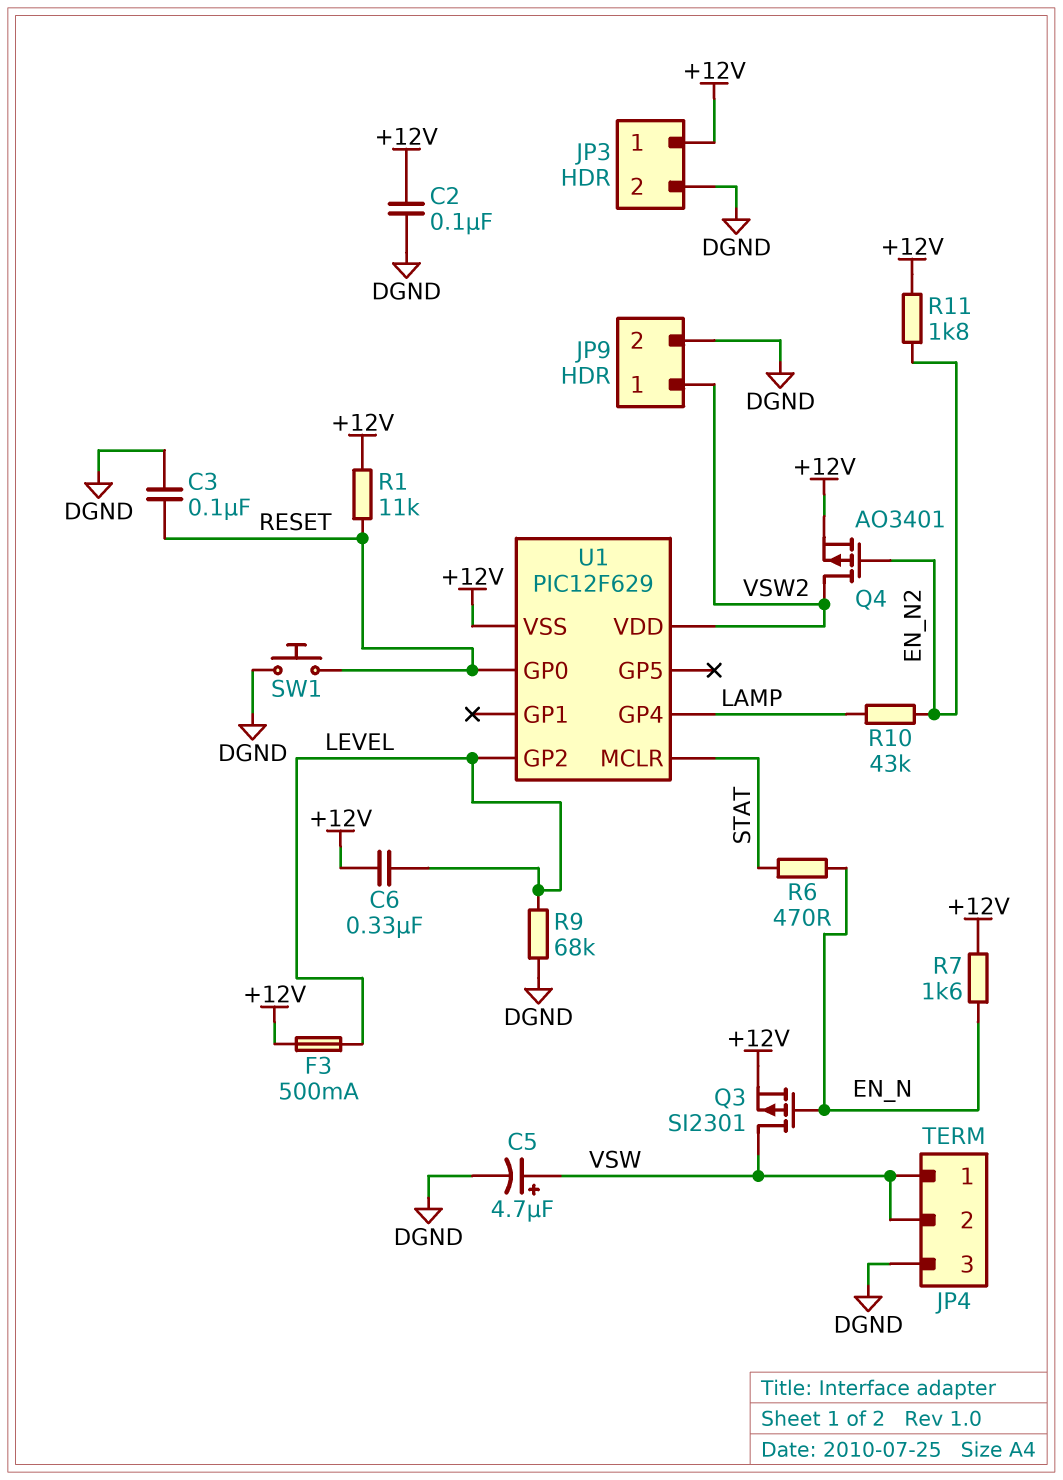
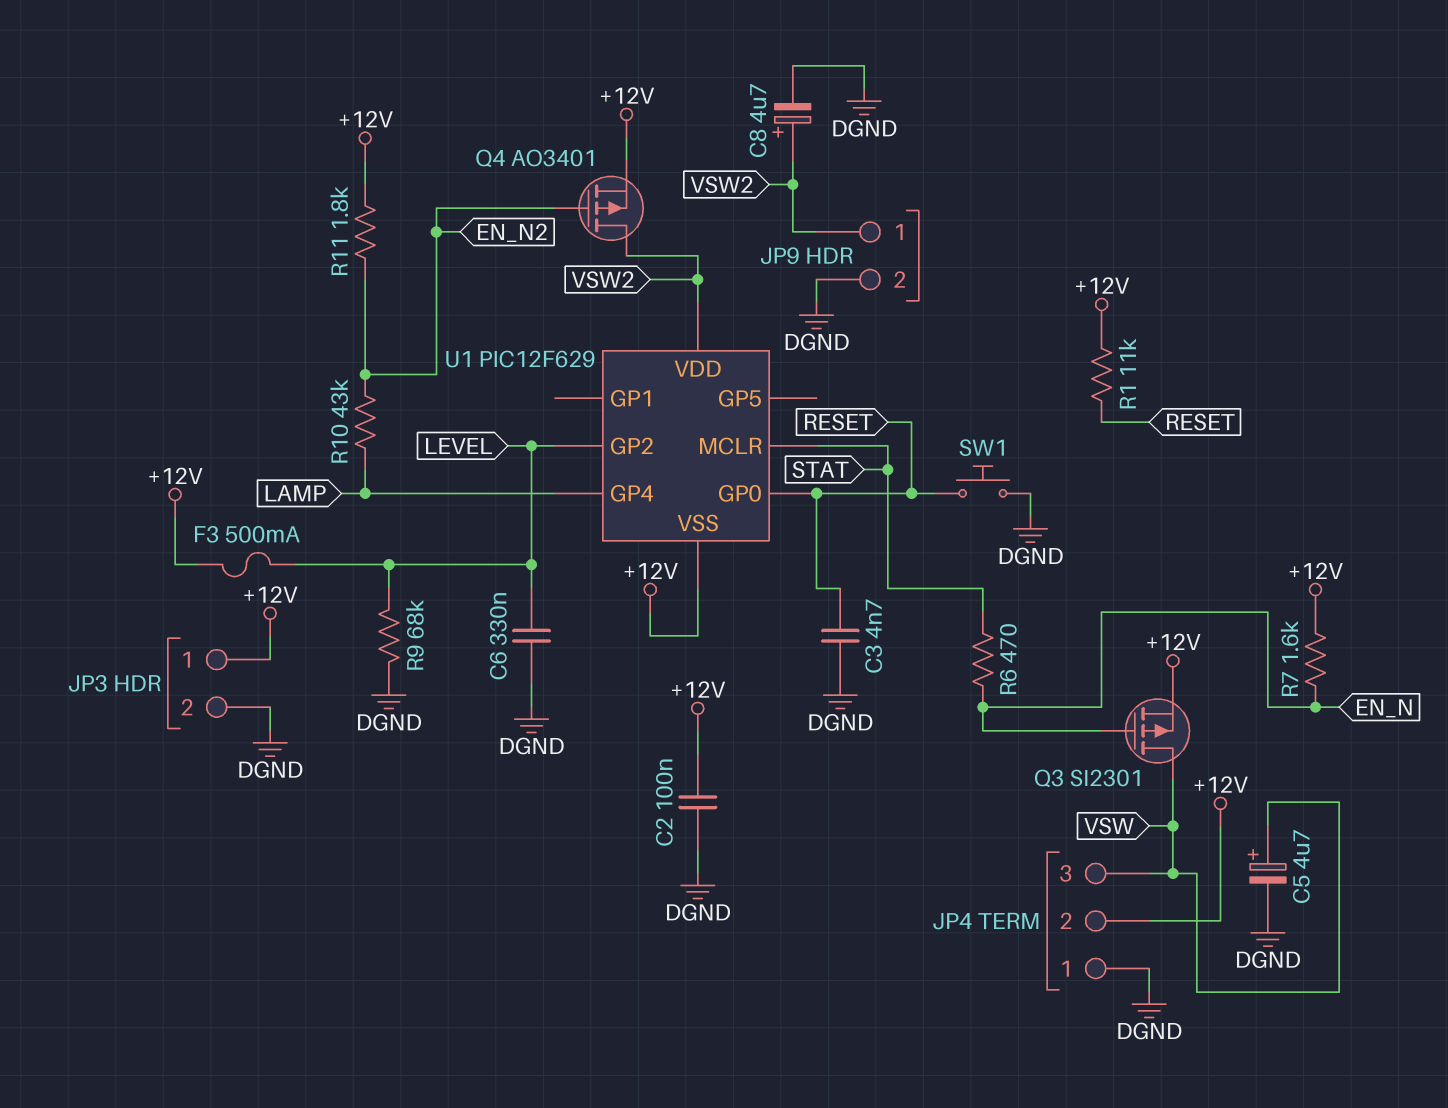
C3: 100nF (DGND, RESET) -> 4.7nF (DGND, RESET)
C6: 330nF (+12V, LEVEL) -> 330nF (DGND, LEVEL)
C8: none -> 4.7uF (plus VSW2, minus DGND)
JP4 pin 1: VSW -> DGND
JP4 pin 2: VSW -> +12V
JP4 pin 3: DGND -> VSW

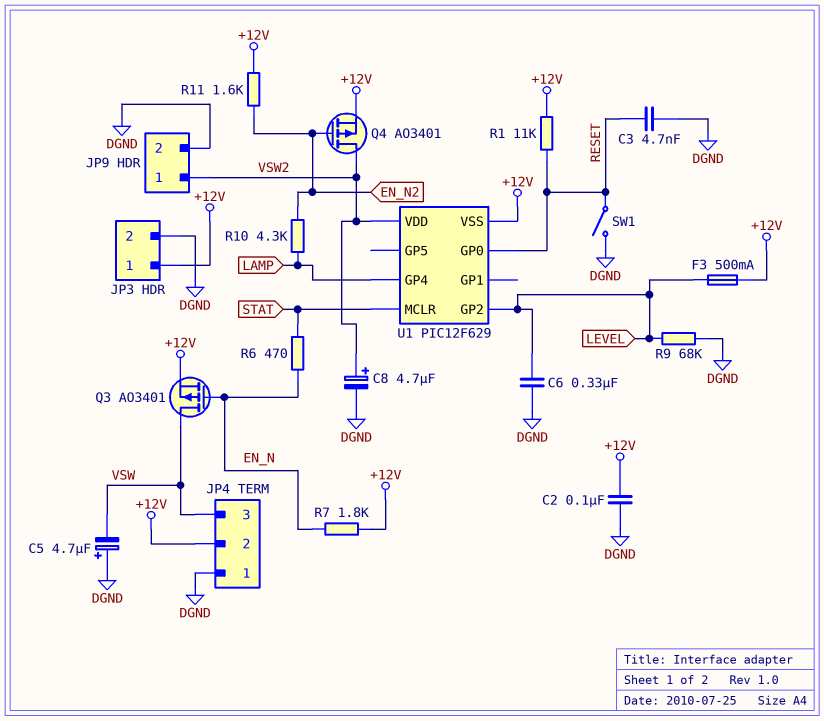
C5: 4.7uF (plus VSW, minus DGND) -> 4.7uF (plus DGND, minus VSW)
Q3: PMOS SI2301 (G EN_N, D VSW, S +12V) -> PMOS AO3401 (G EN_N, D VSW, S +12V)
R7: 1.6k (+12V, EN_N) -> 1.8k (+12V, EN_N)
R10: 43k (EN_N2, LAMP) -> 4.3k (EN_N2, LAMP)
R11: 1.8k (+12V, EN_N2) -> 1.6k (+12V, EN_N2)
SW1: button (DGND, RESET) -> switch (DGND, RESET)

